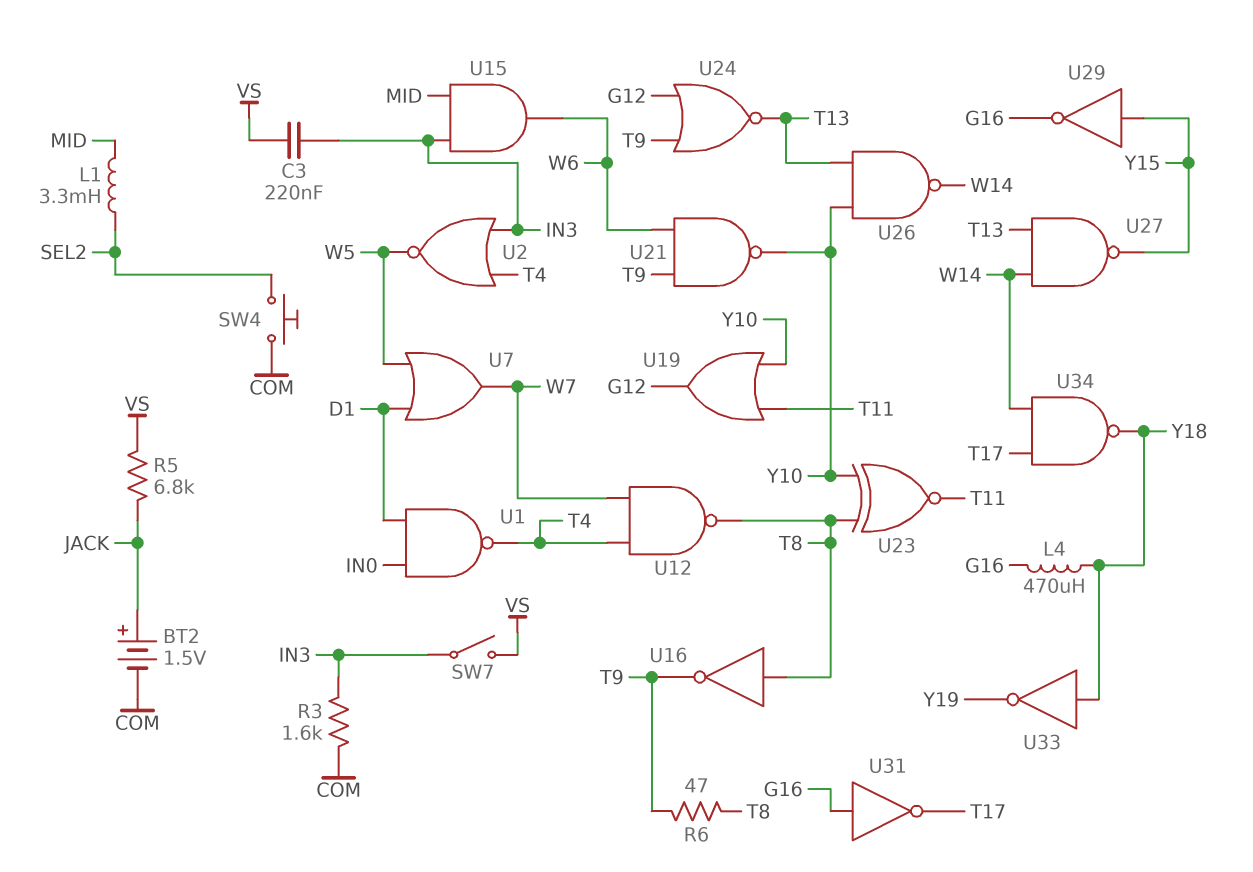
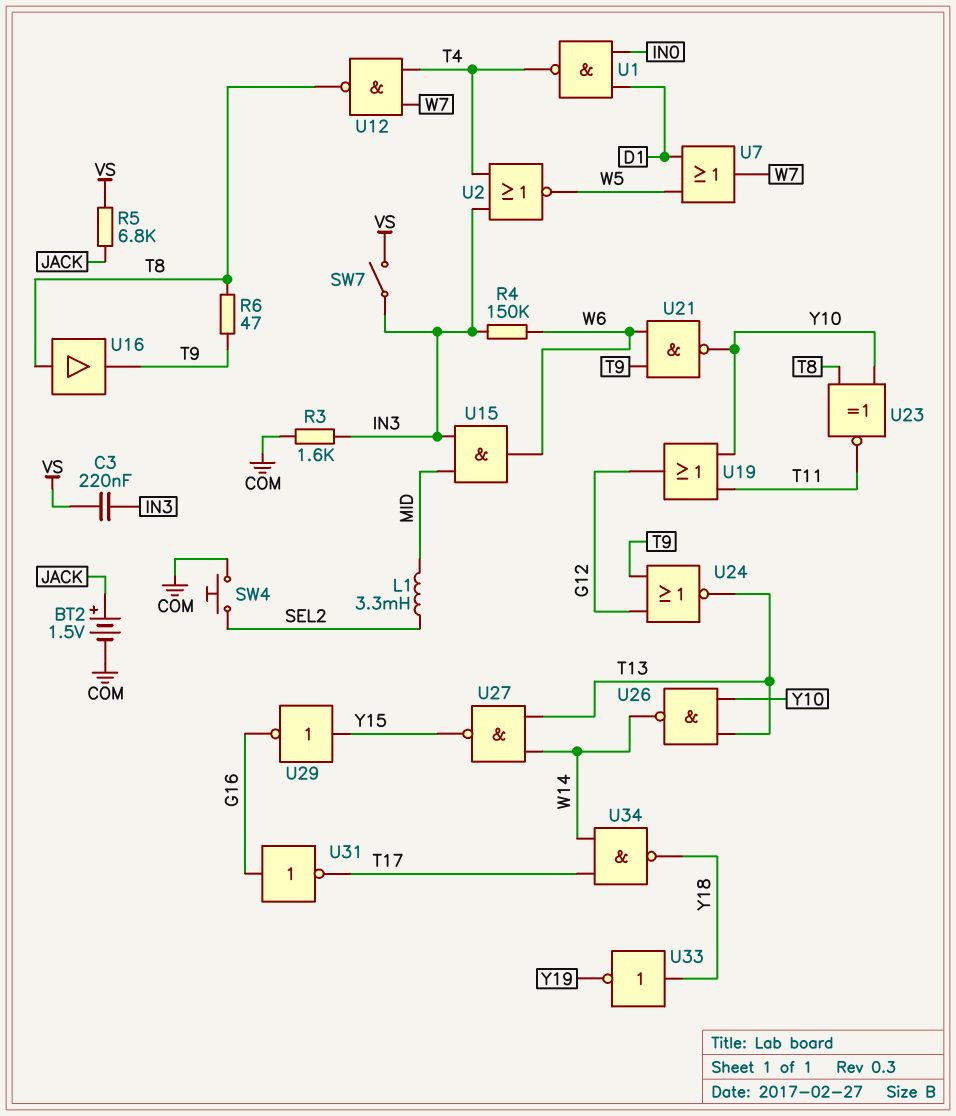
L4: 470uH (G16, Y18) -> none
R4: none -> 150k (IN3, W6)
U16: NOT (in T8, out T9) -> buffer (in T8, out T9)

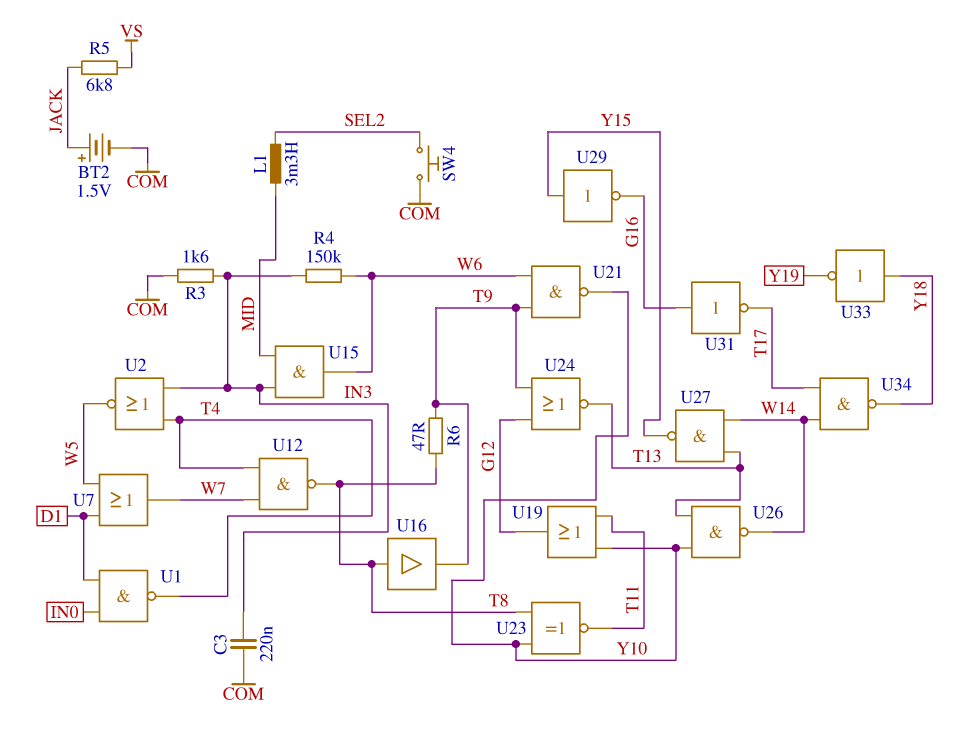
C3: 220nF (IN3, VS) -> 220nF (COM, IN3)
SW7: switch (IN3, VS) -> none

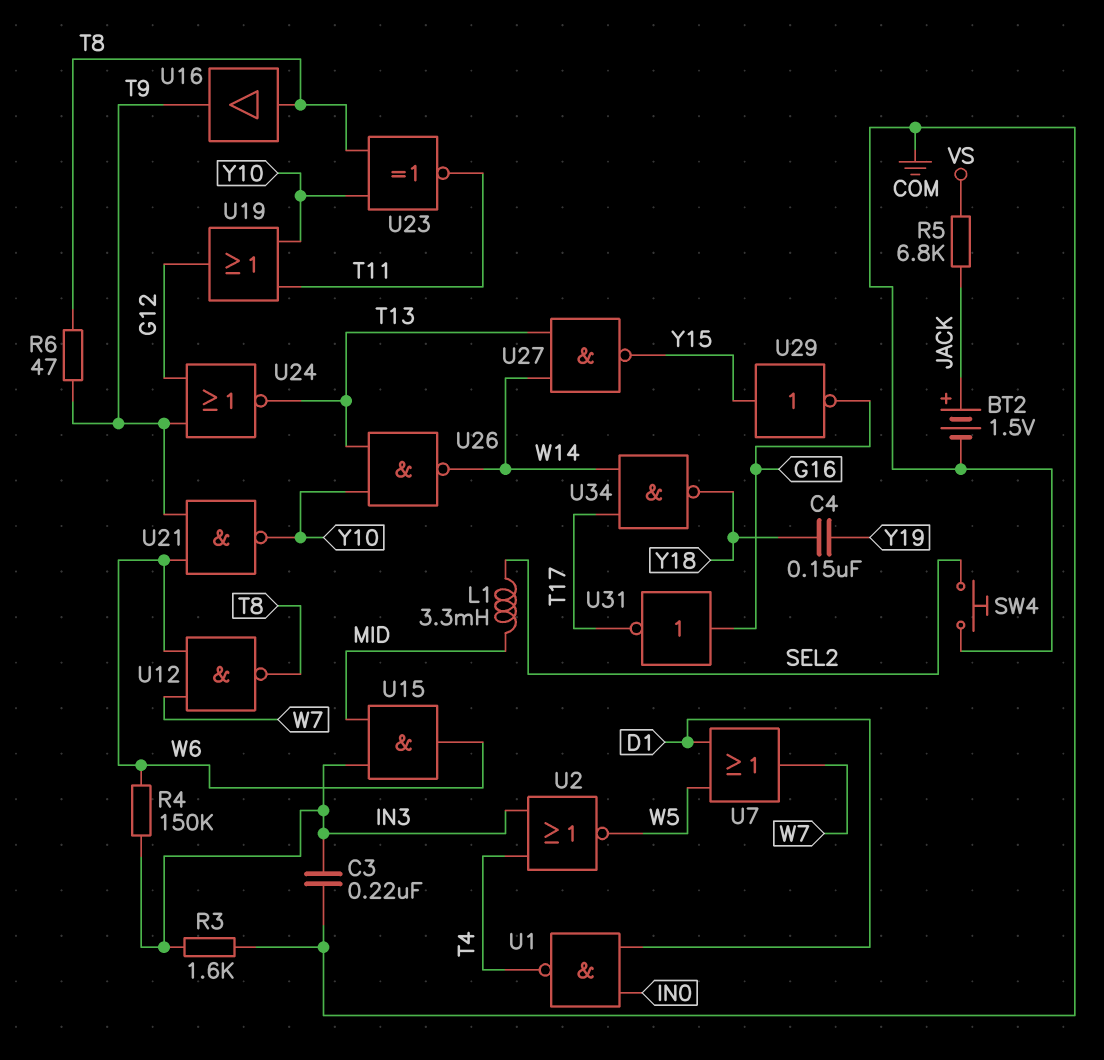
C4: none -> 150nF (Y18, Y19)
U12: NAND (in T4, in W7, out T8) -> NAND (in W6, in W7, out T8)
U33: NOT (in Y18, out Y19) -> none

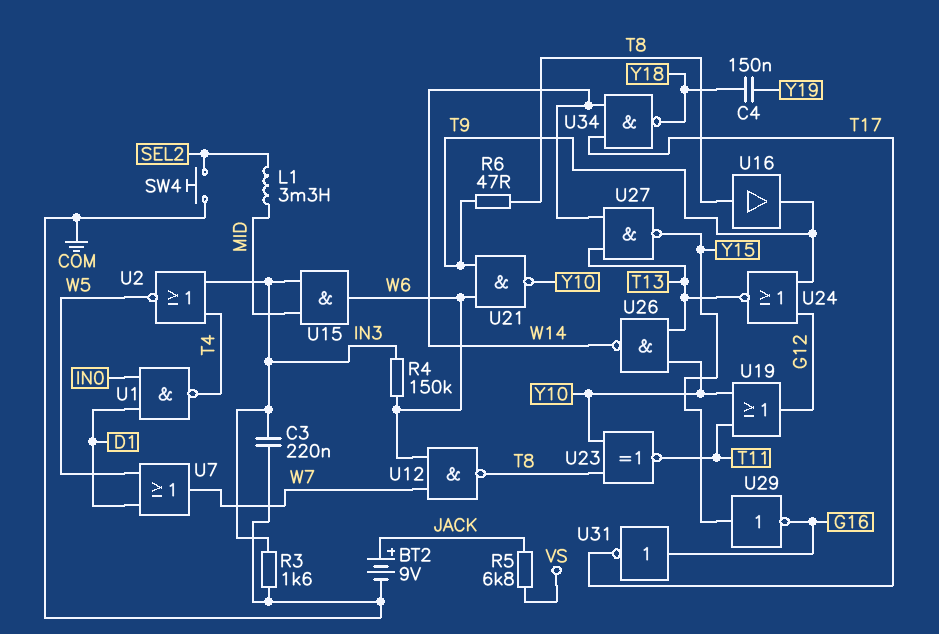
BT2: 1.5V (plus JACK, minus COM) -> 9V (plus JACK, minus COM)

